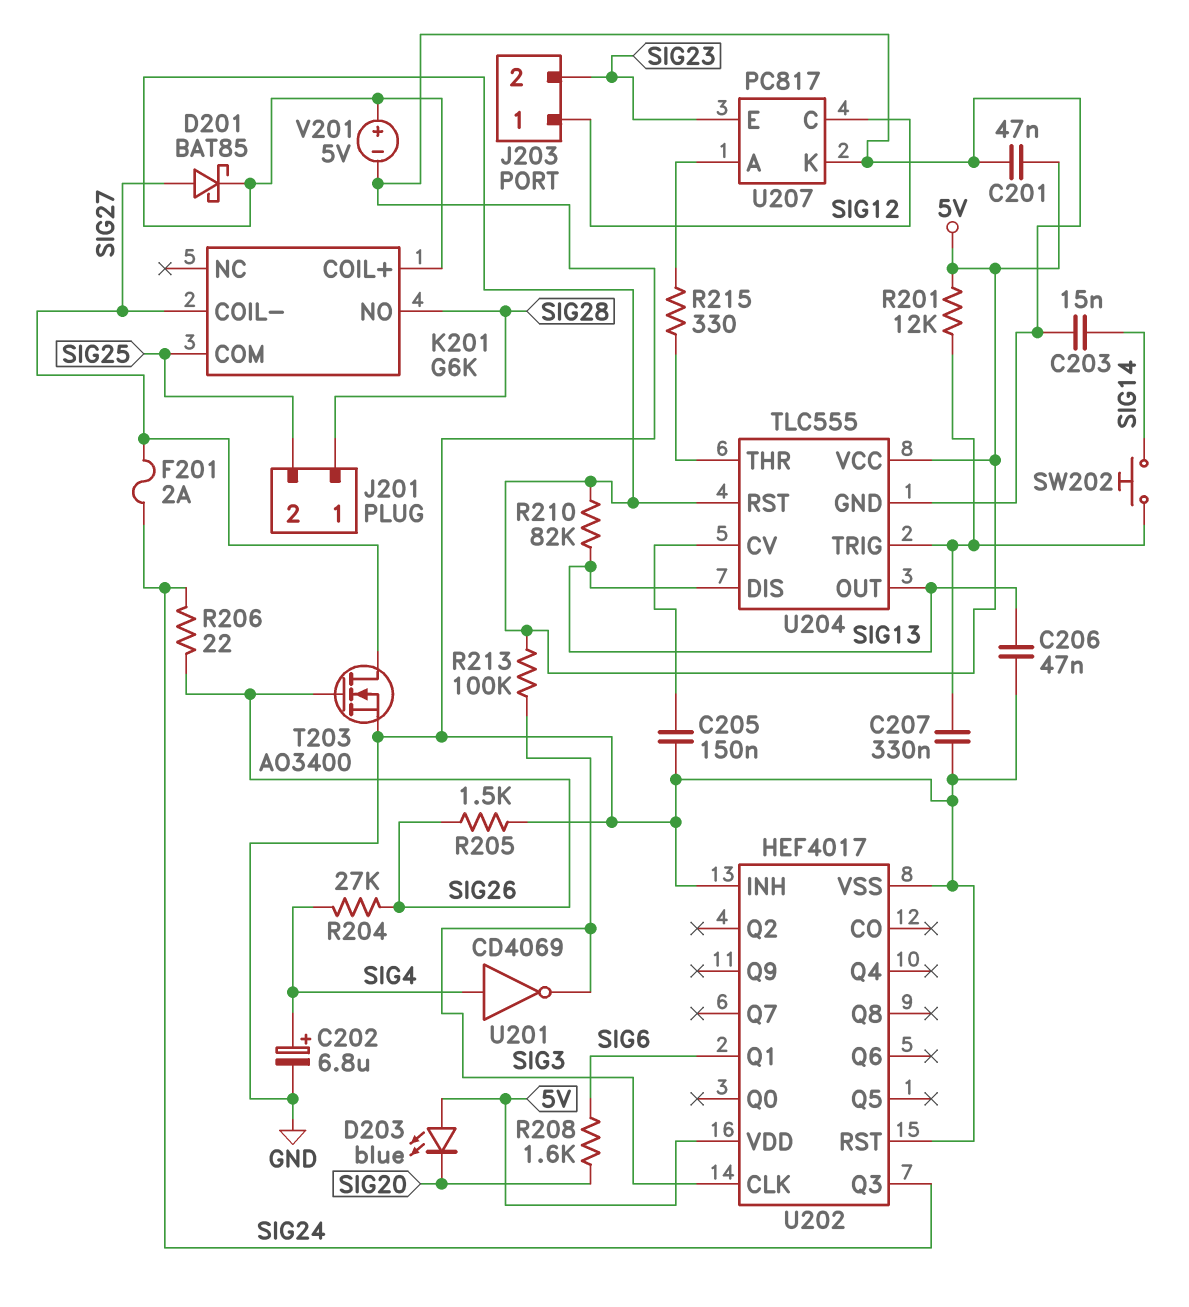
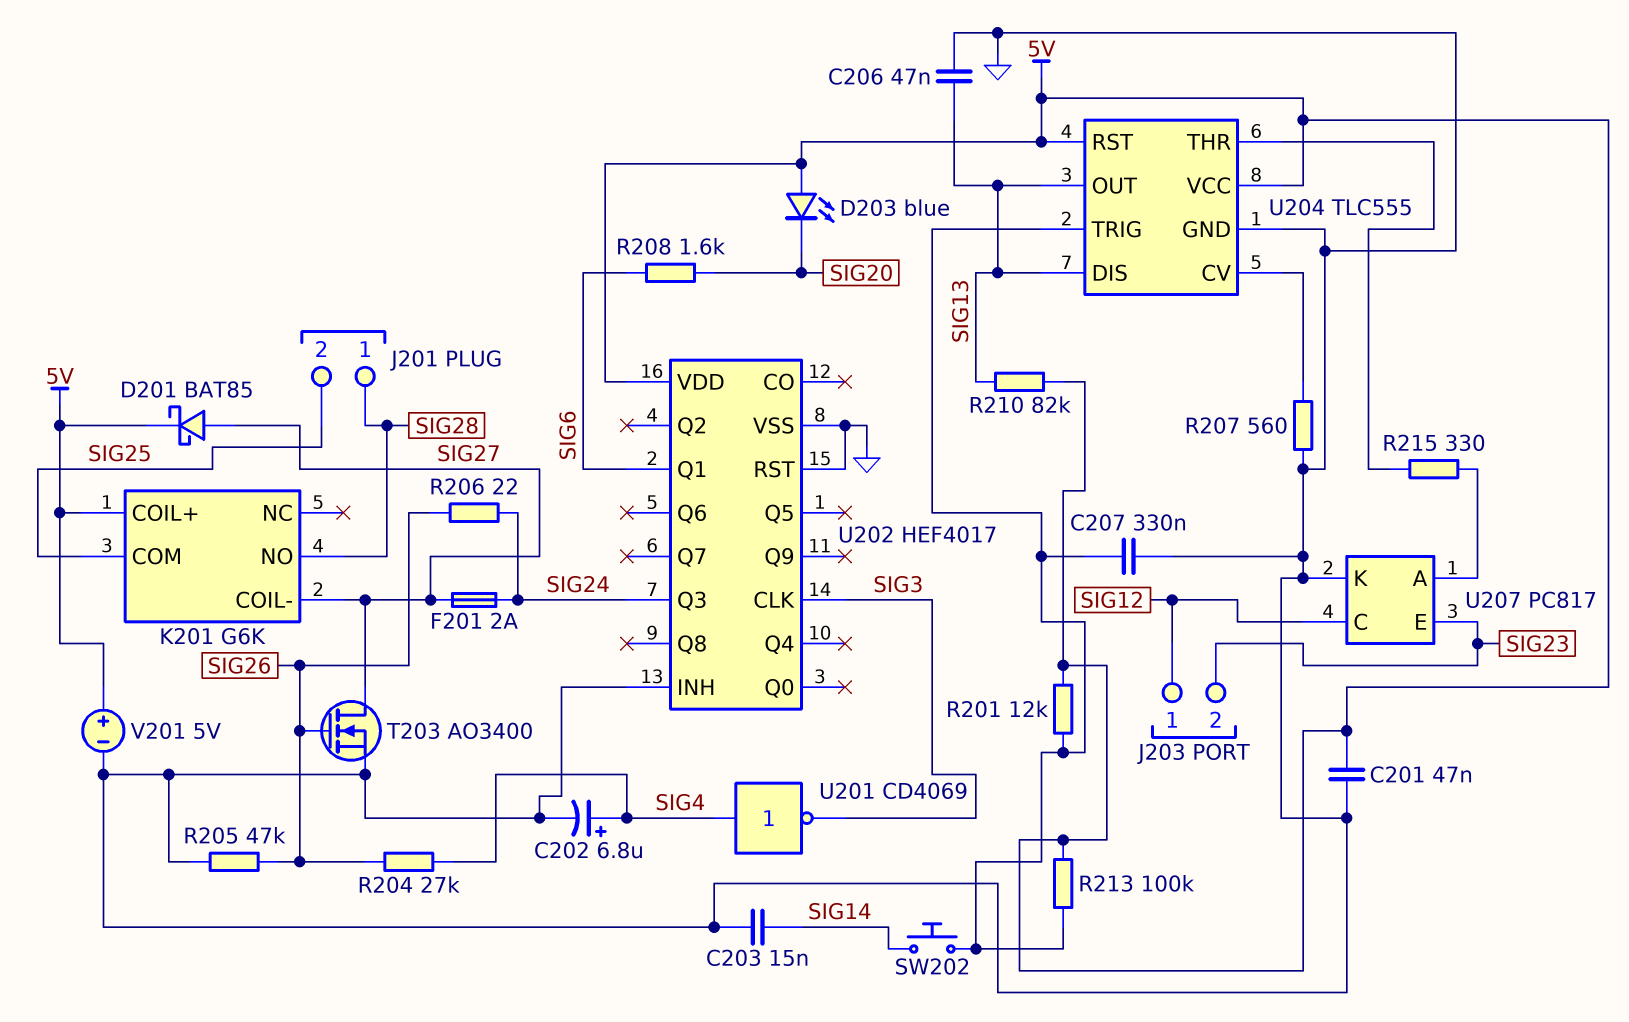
C205: 150nF (GND, U204/CV) -> none
R205: 1.5k (GND, SIG26) -> 47k (GND, SIG26)
R207: none -> 560 (GND, U204/CV)
R213: 100k (5V, SIG3) -> 100k (5V, U204/TRIG)

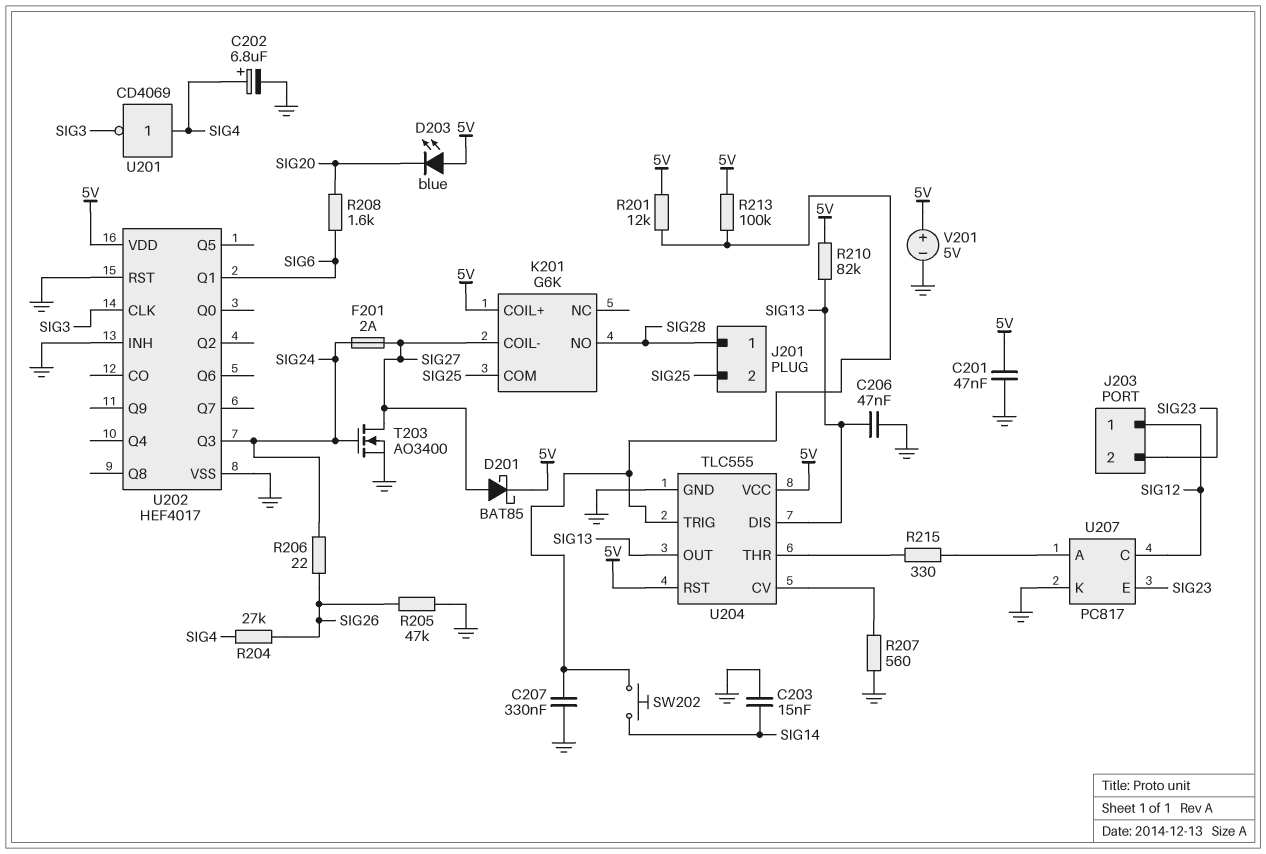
T203: NMOS AO3400 (G SIG26, D SIG27, S GND) -> NMOS AO3400 (G SIG24, D SIG27, S GND)

